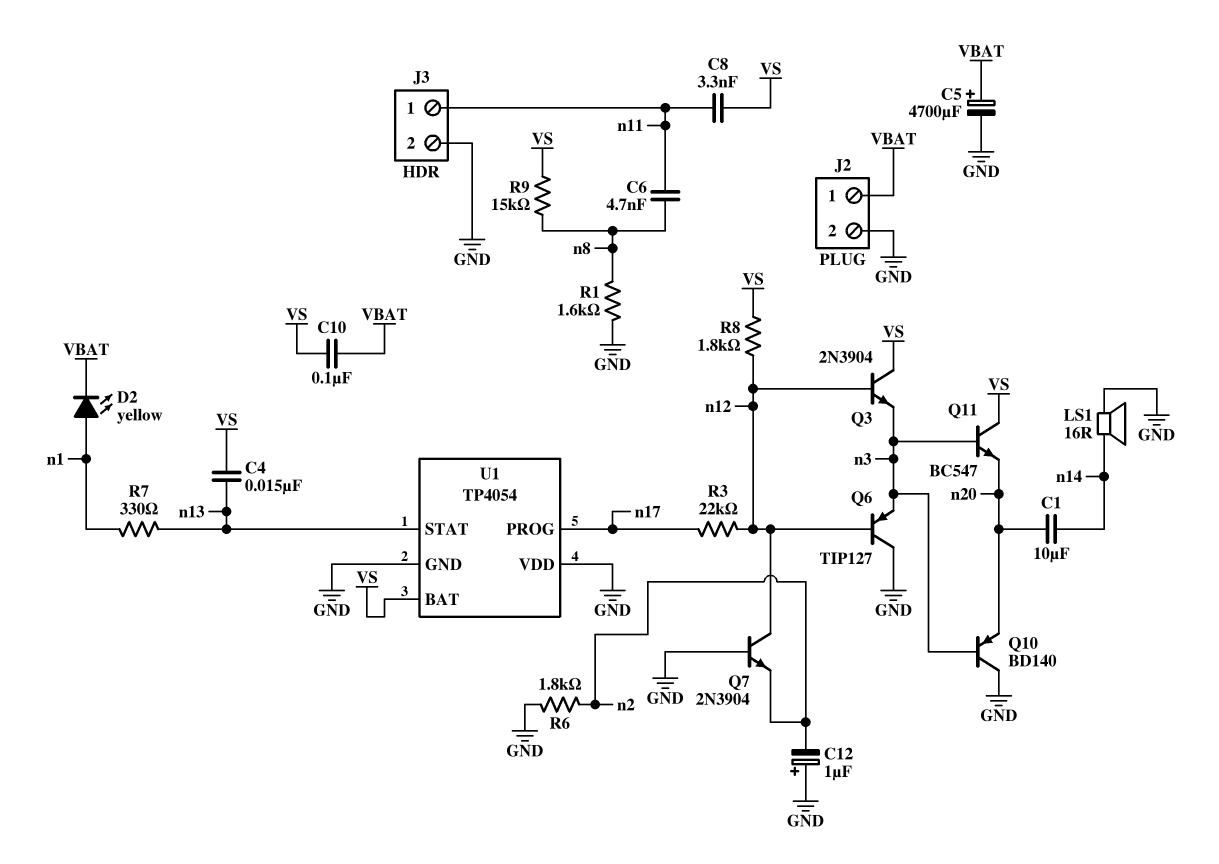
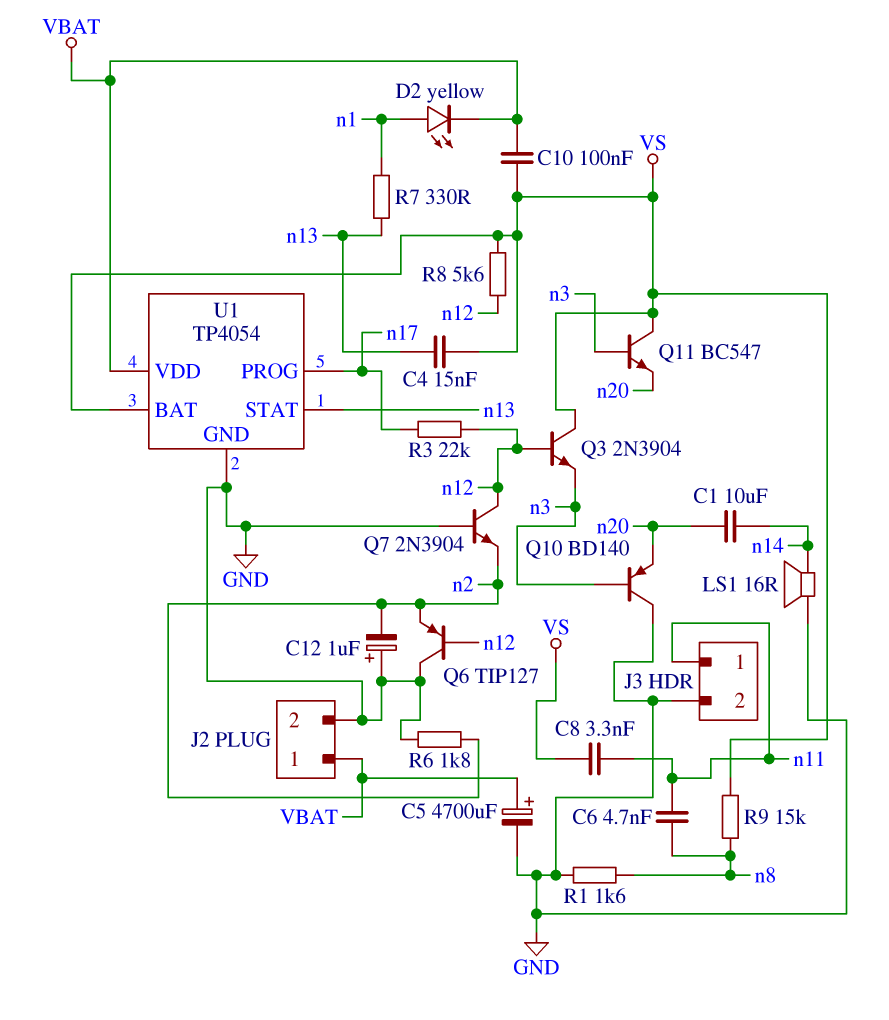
Q6: PNP TIP127 (B n12, C GND, E n3) -> PNP TIP127 (B n12, C GND, E n2)
R8: 1.8k (VS, n12) -> 5.6k (VS, n12)
U1 pin VDD: GND -> VBAT

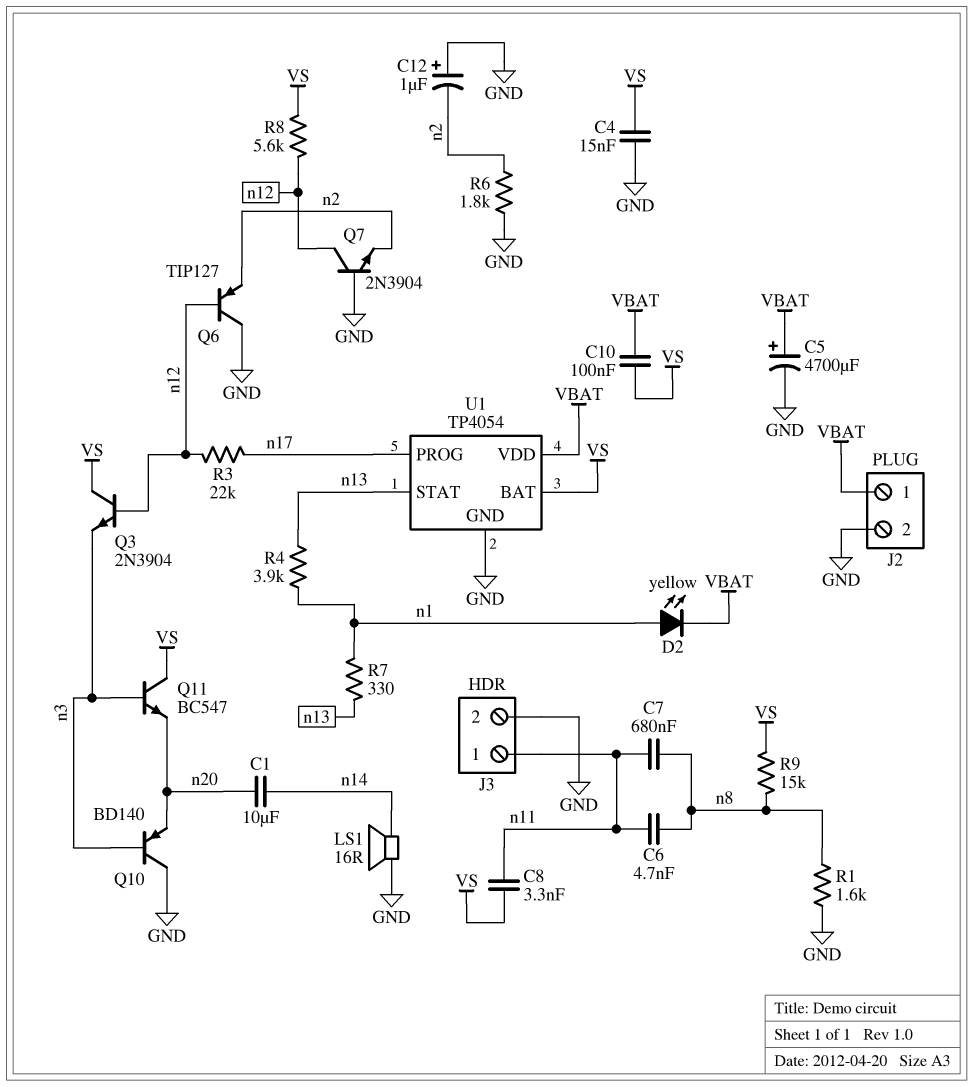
C4: 15nF (VS, n13) -> 15nF (GND, VS)
C7: none -> 680nF (n8, n11)
R4: none -> 3.9k (n1, n13)

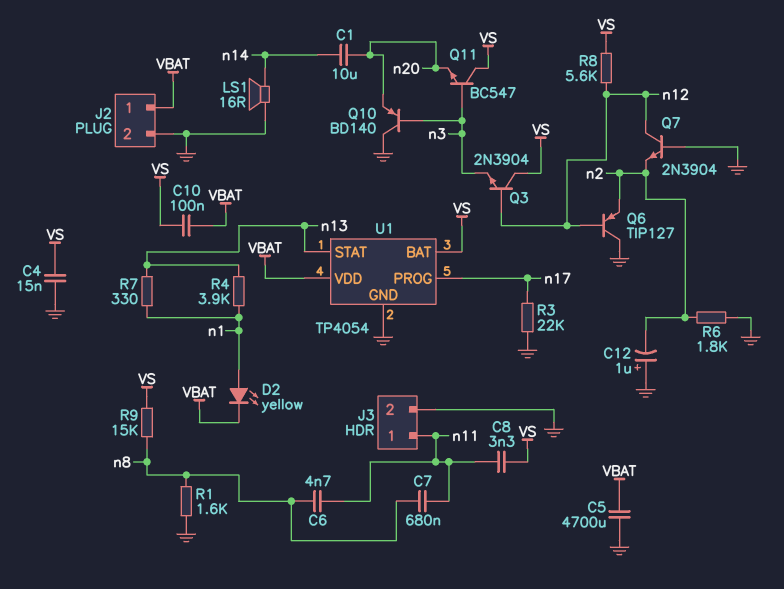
C5: 4700uF (plus VBAT, minus GND) -> 4700uF (GND, VBAT)
R3: 22k (n12, n17) -> 22k (GND, n17)

